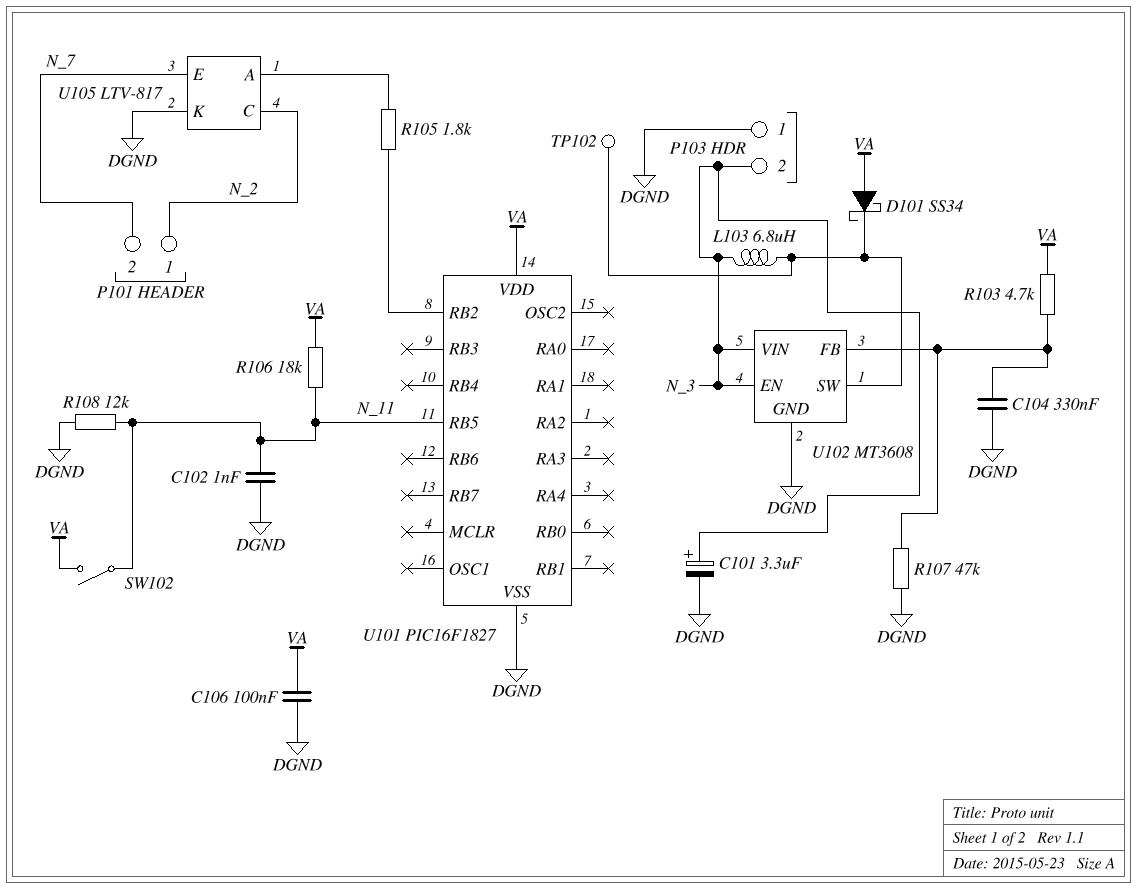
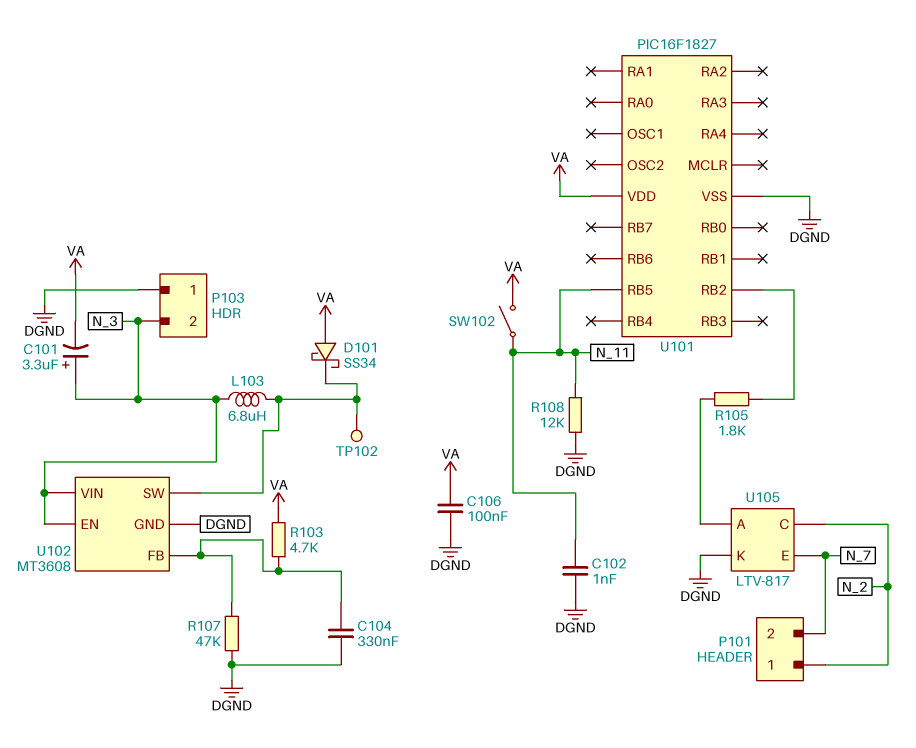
C101: 3.3uF (plus N_3, minus DGND) -> 3.3uF (plus N_3, minus VA)
R106: 18k (N_11, VA) -> none

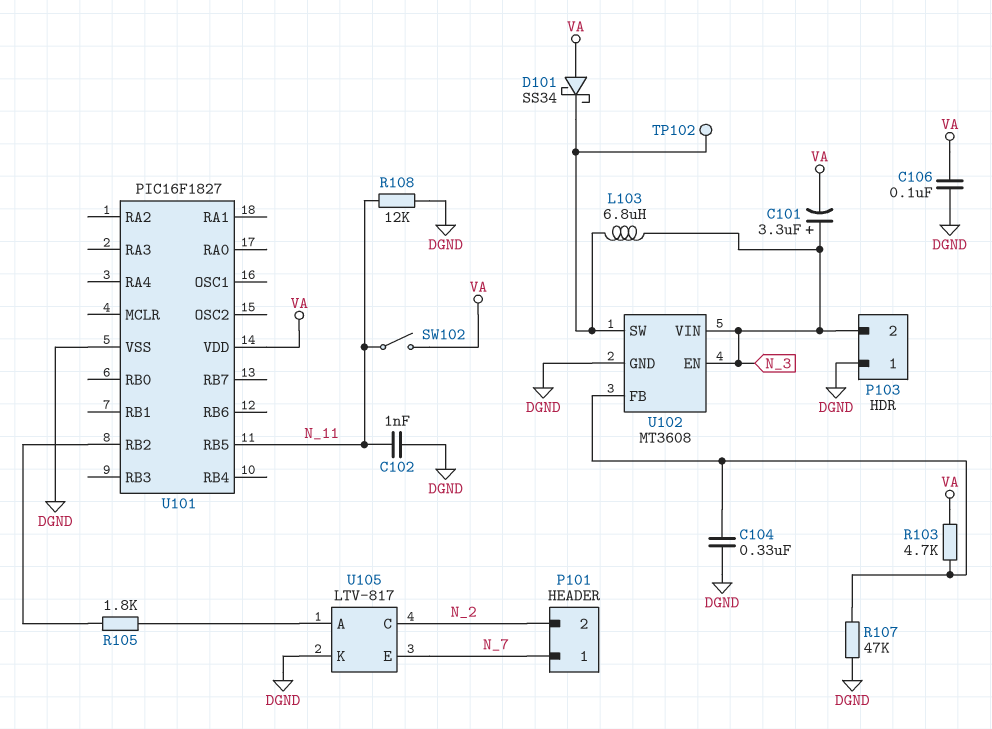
P101 pin 1: N_2 -> N_7
P101 pin 2: N_7 -> N_2

